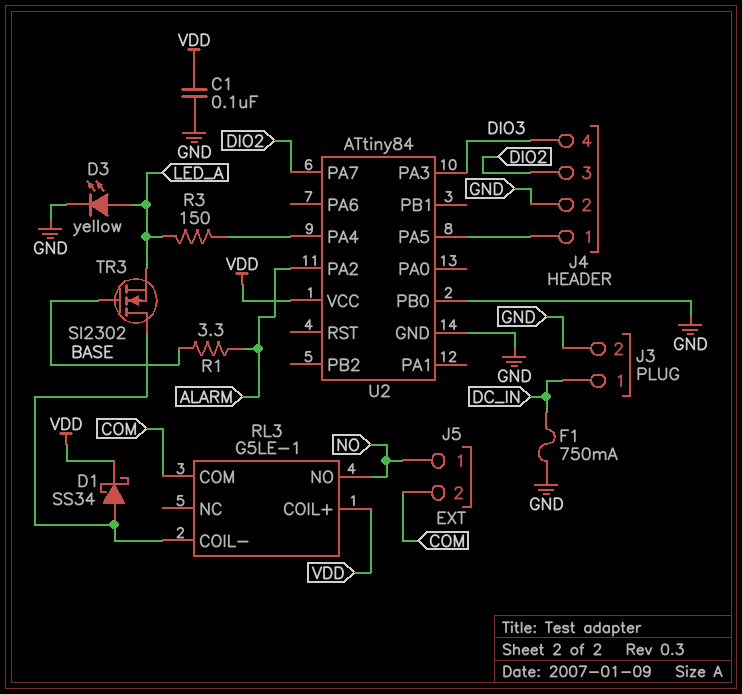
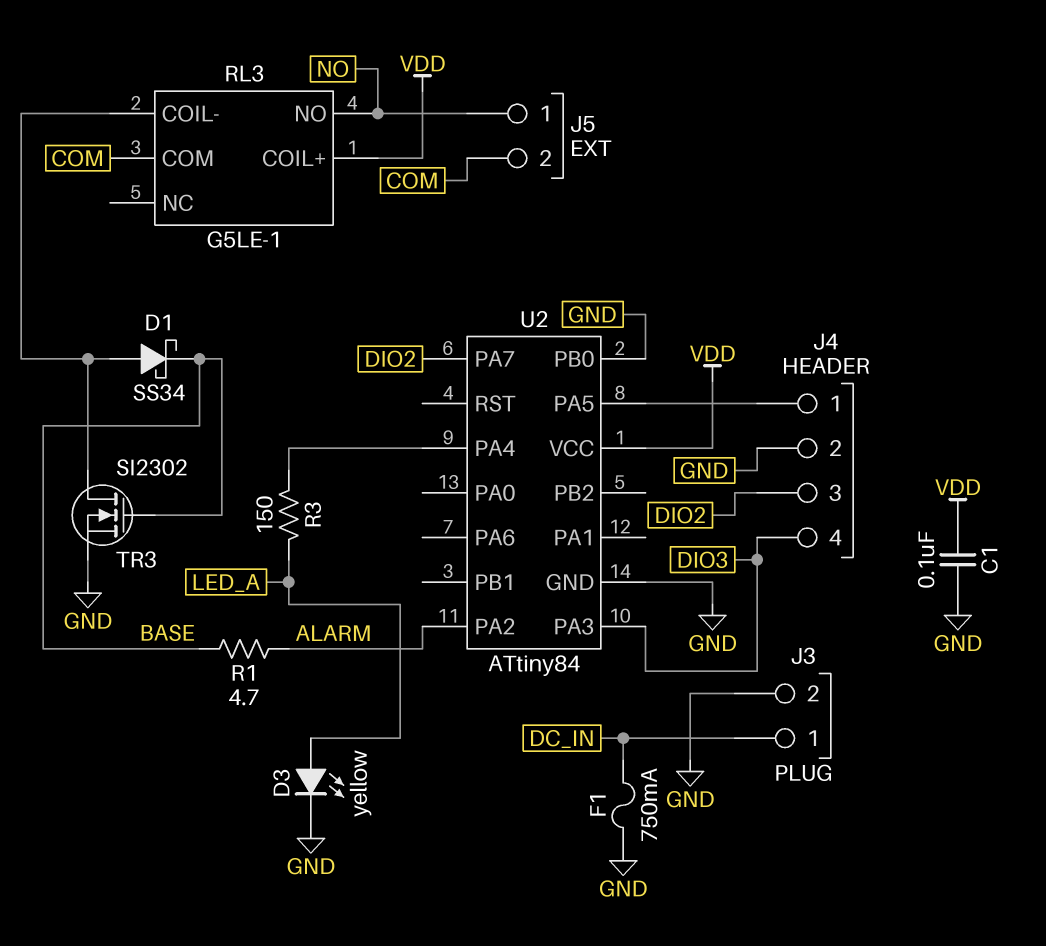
D1: schottky SS34 (A RL3/COIL-, K VDD) -> schottky SS34 (A RL3/COIL-, K BASE)
R1: 3.3 (ALARM, BASE) -> 4.7 (ALARM, BASE)
TR3: NMOS SI2302 (G BASE, D RL3/COIL-, S LED_A) -> NMOS SI2302 (G BASE, D RL3/COIL-, S GND)

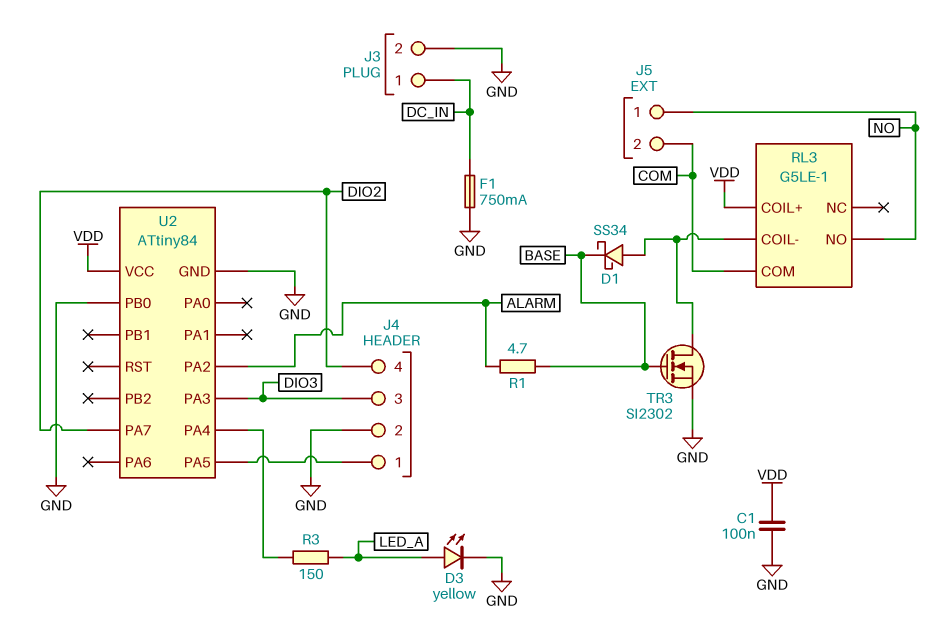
J4 pin 3: DIO2 -> DIO3
J4 pin 4: DIO3 -> DIO2

